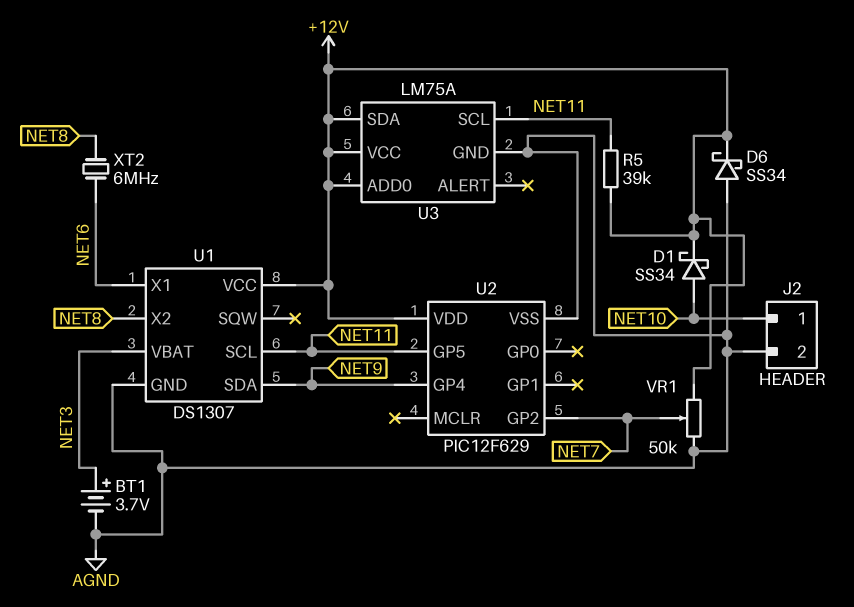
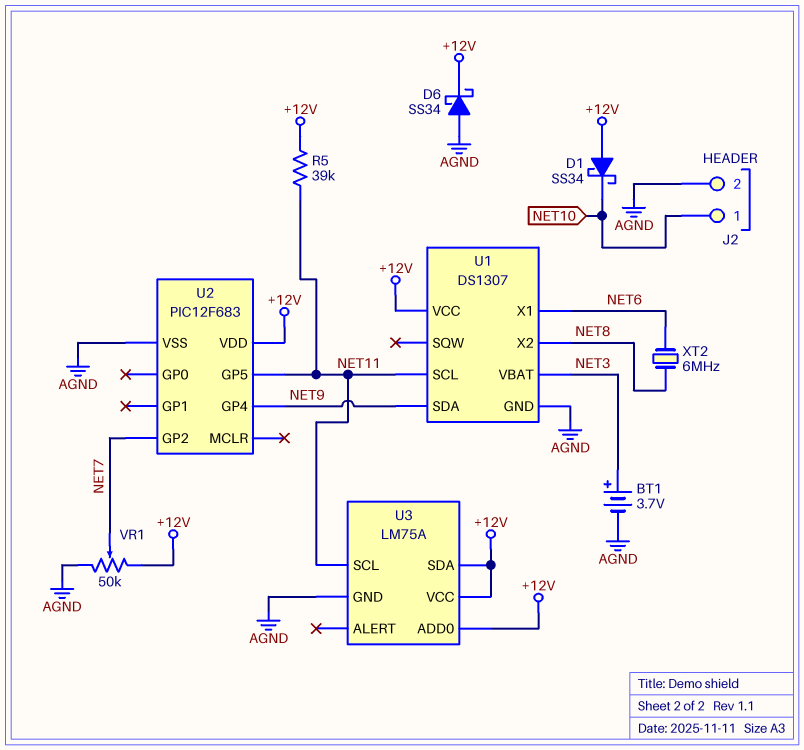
D1: schottky SS34 (A NET10, K +12V) -> schottky SS34 (A +12V, K NET10)
U2: PIC12F629 -> PIC12F683

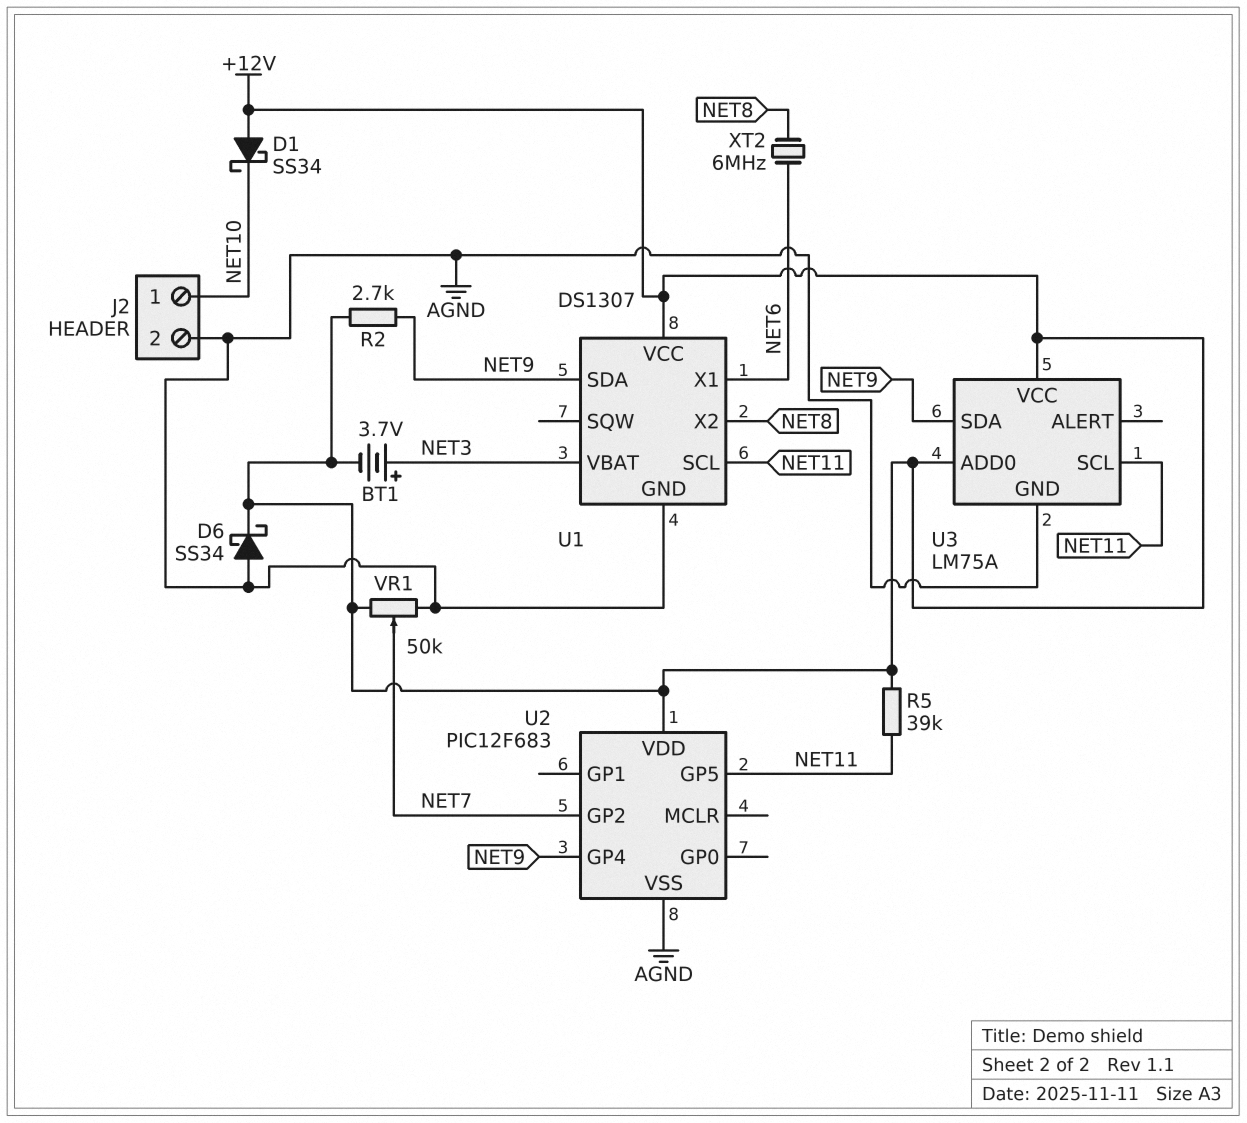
BT1: 3.7V (plus NET3, minus AGND) -> 3.7V (plus NET3, minus +12V)
R2: none -> 2.7k (+12V, NET9)
U3 pin SDA: +12V -> NET9

